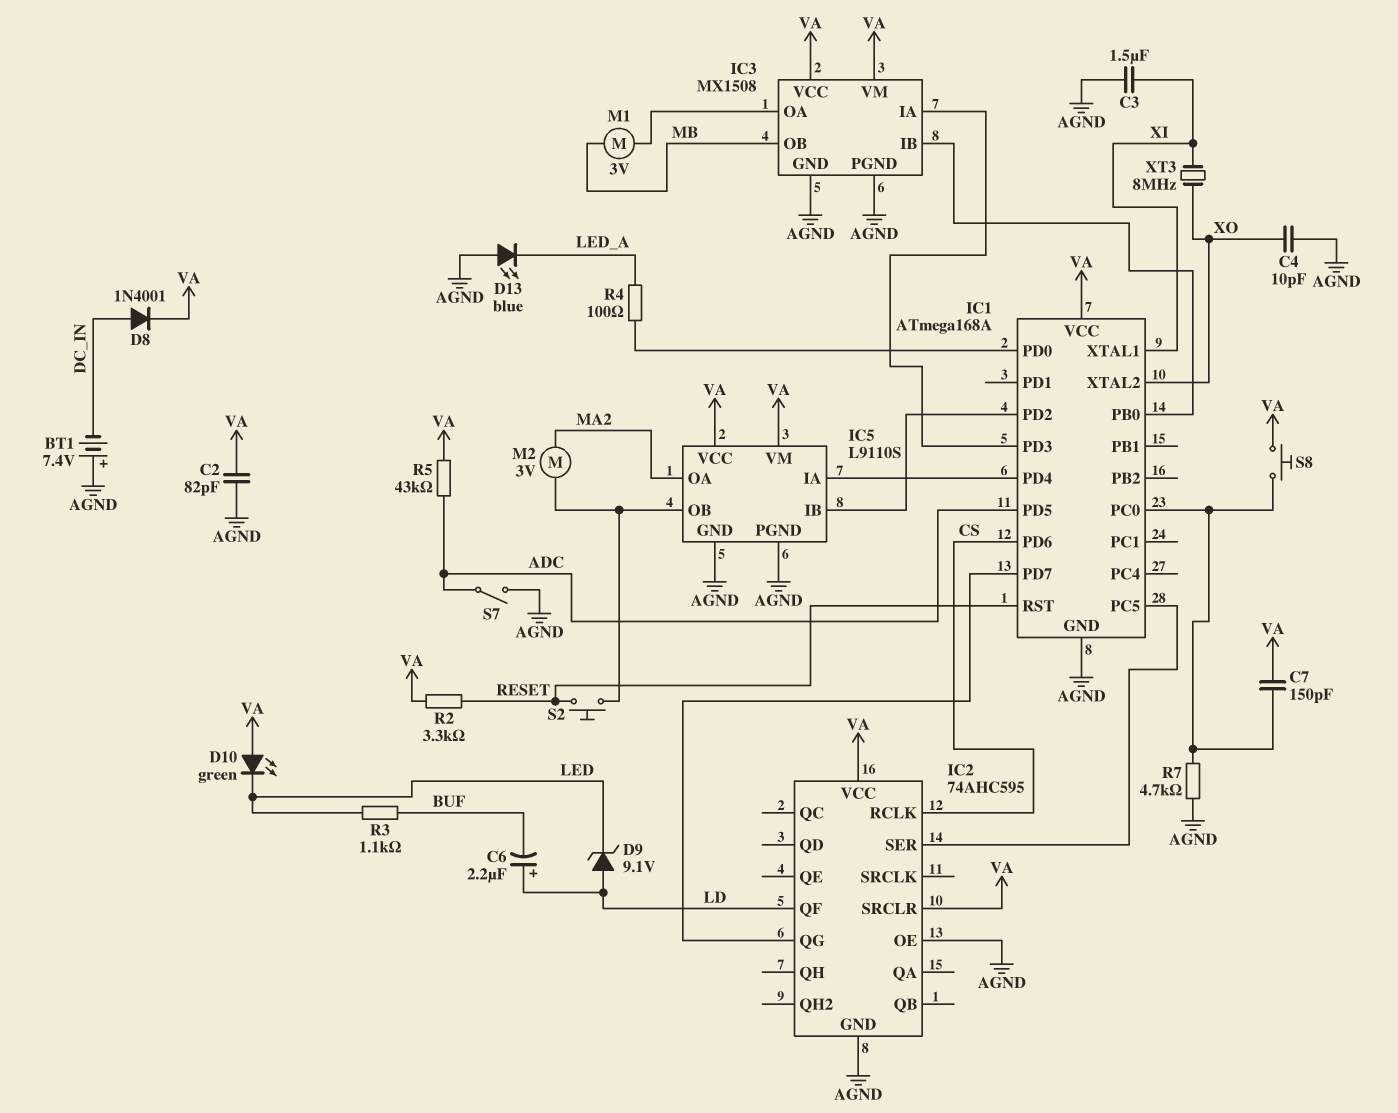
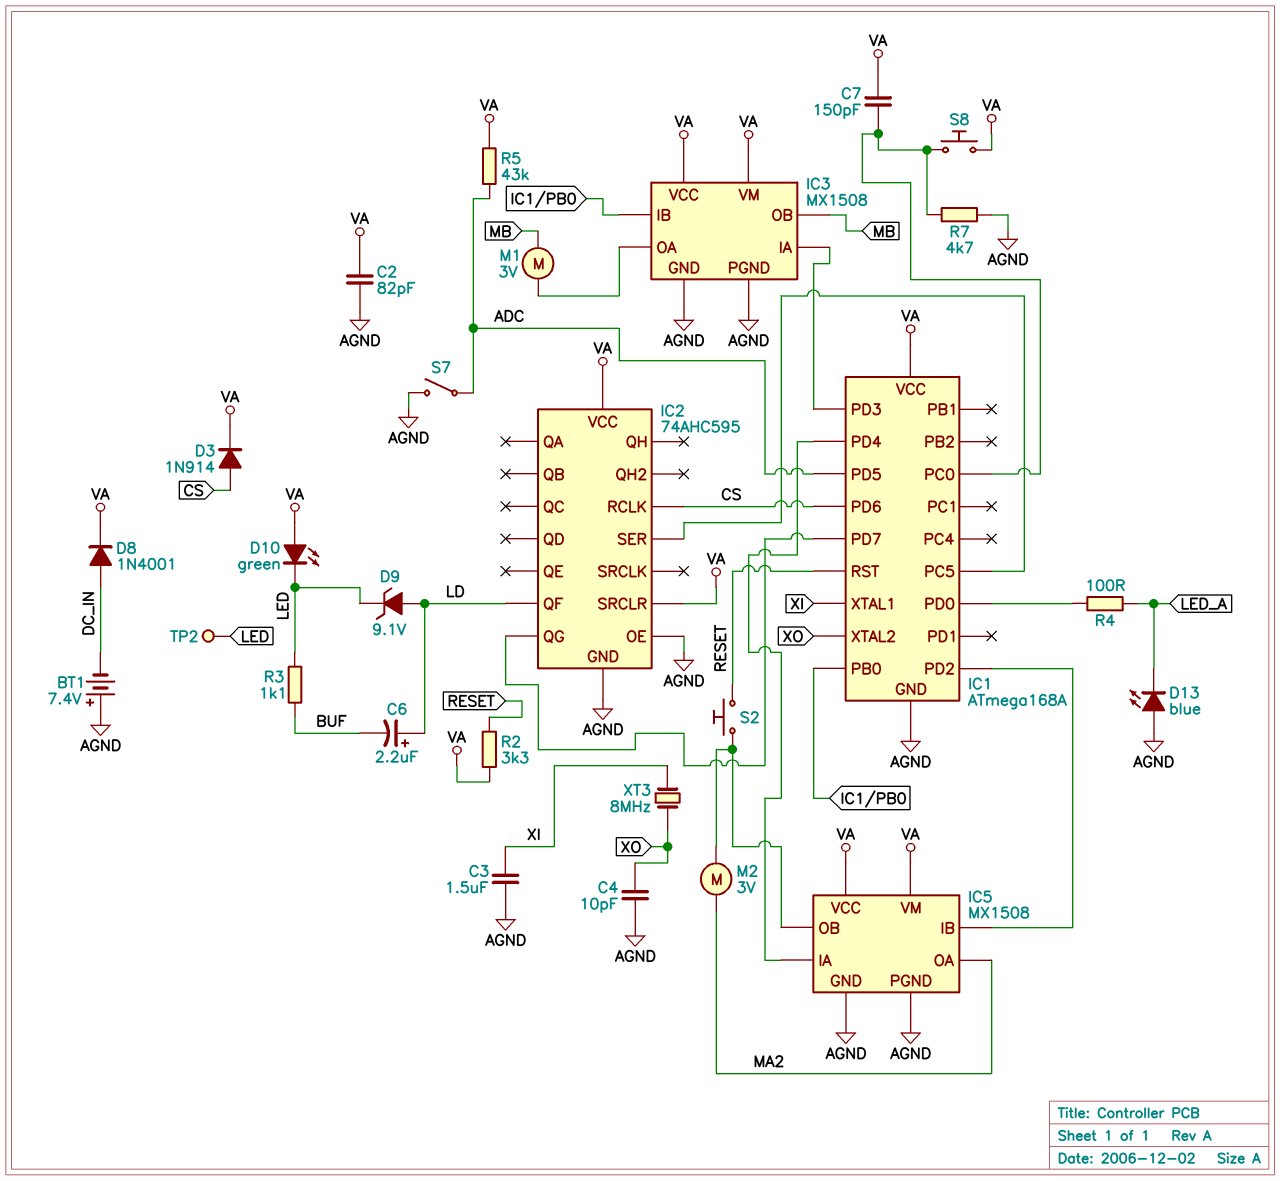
D3: none -> diode 1N914 (A CS, K VA)
IC5: L9110S -> MX1508
TP2: none -> test point (LED)

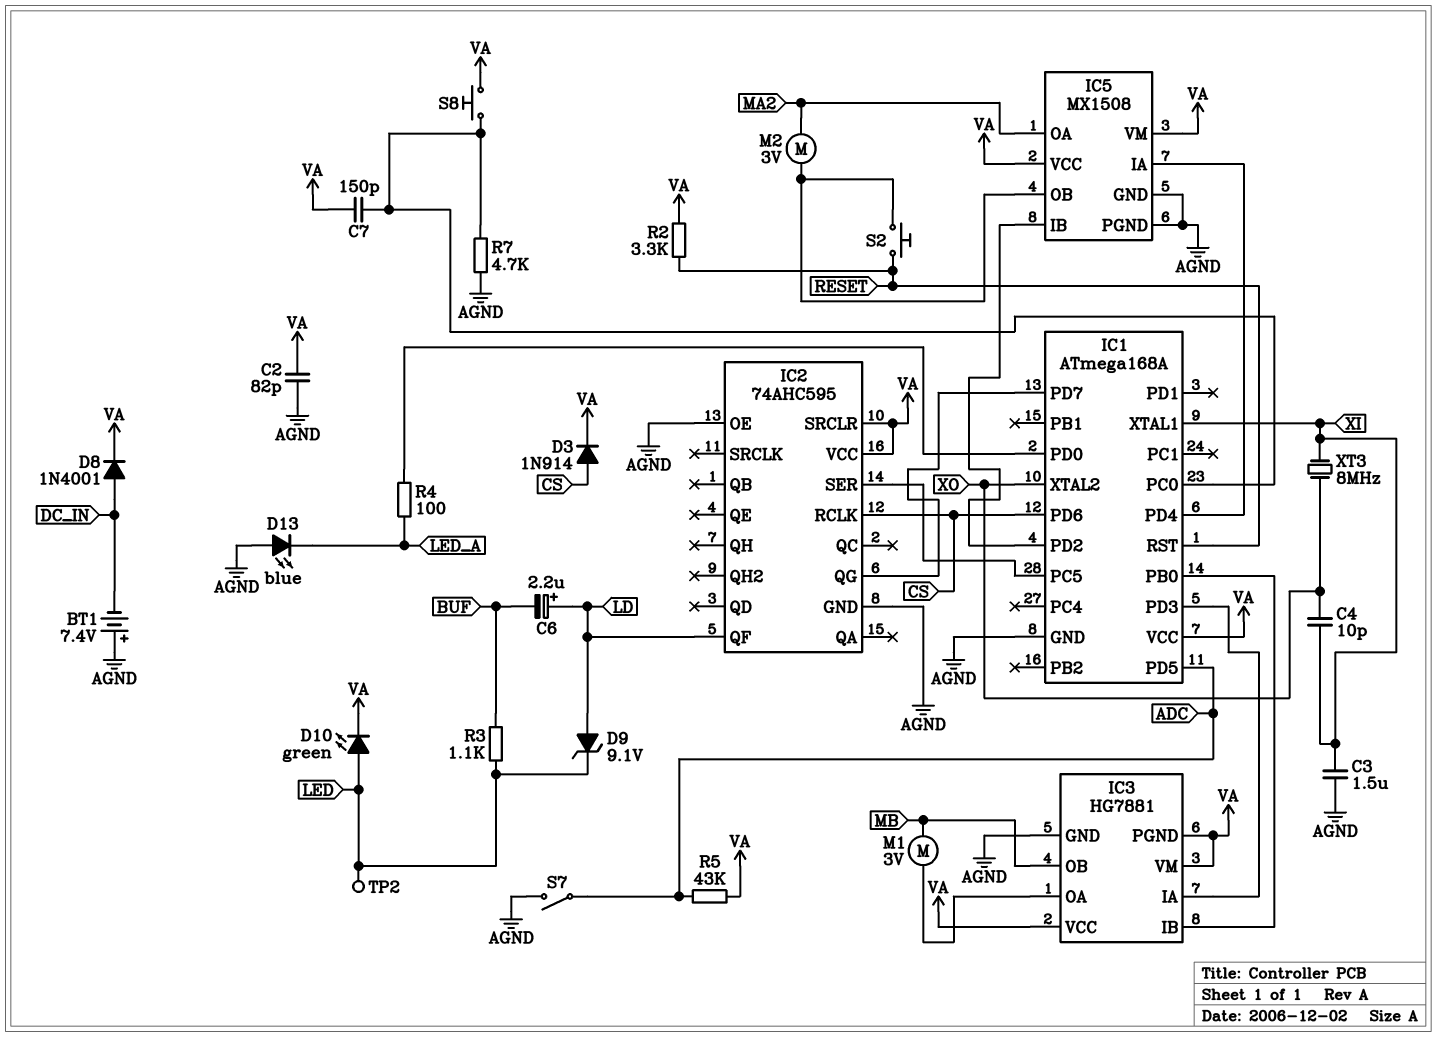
C4: 10pF (AGND, XO) -> 10pF (XI, XO)
D10: LED green (A VA, K LED) -> LED green (A LED, K VA)
IC3: MX1508 -> HG7881
IC3 pin PGND: AGND -> VA

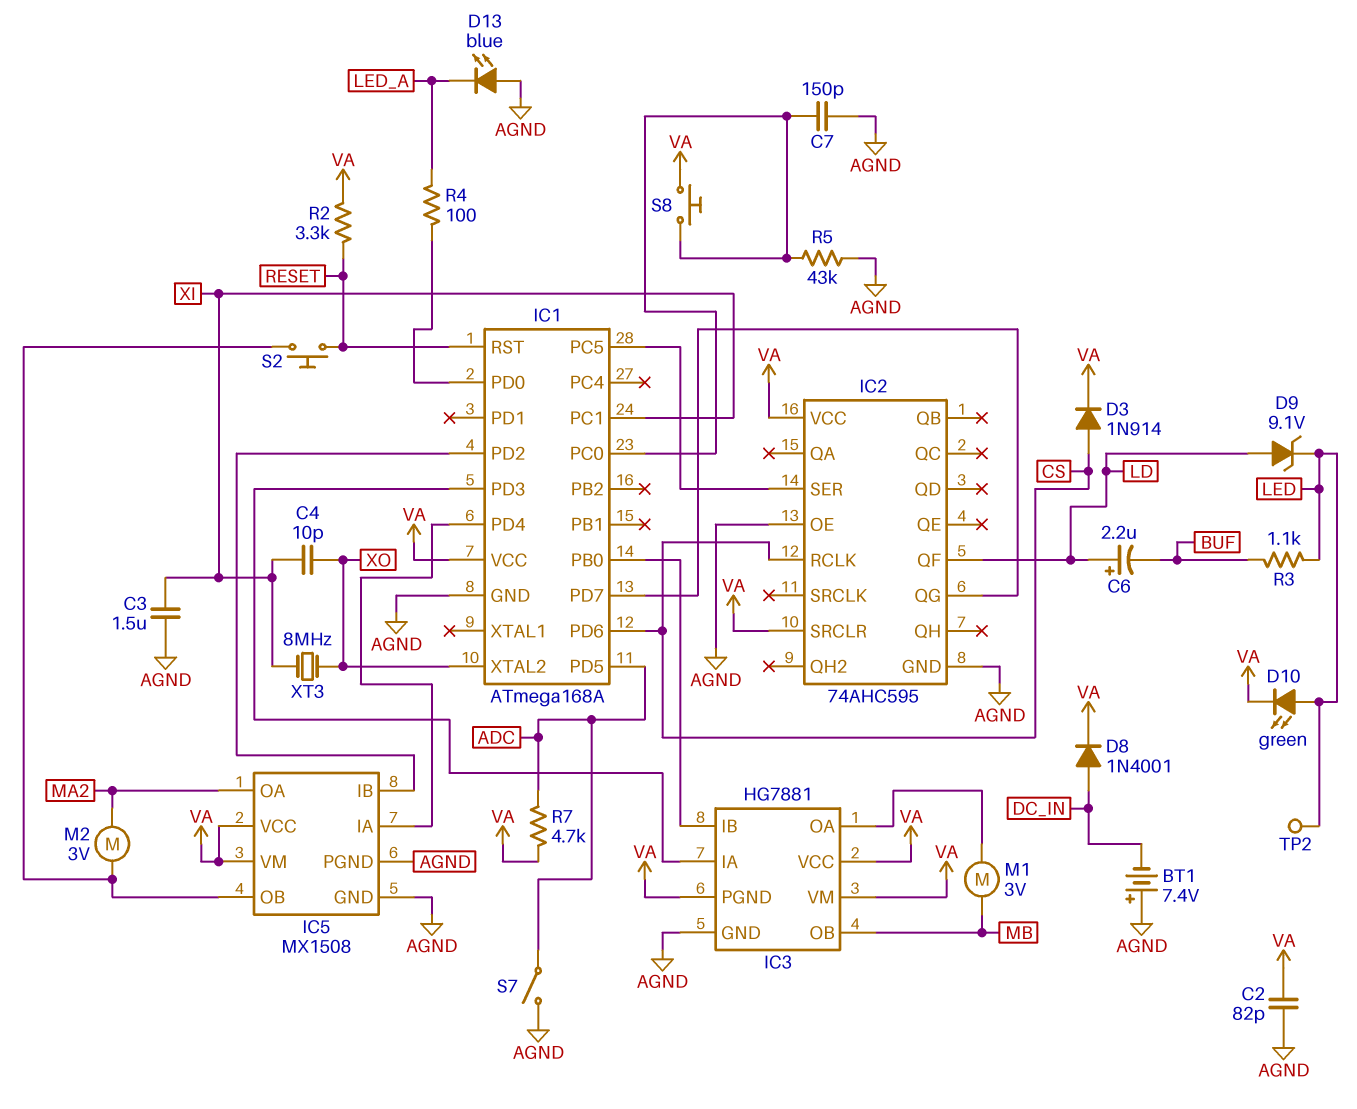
C7: 150pF (IC1/PC0, VA) -> 150pF (AGND, IC1/PC0)
IC1 pin PC1: none -> XI
IC1 pin XTAL1: XI -> none
R5: 43k (ADC, VA) -> 43k (AGND, IC1/PC0)
R7: 4.7k (AGND, IC1/PC0) -> 4.7k (ADC, VA)

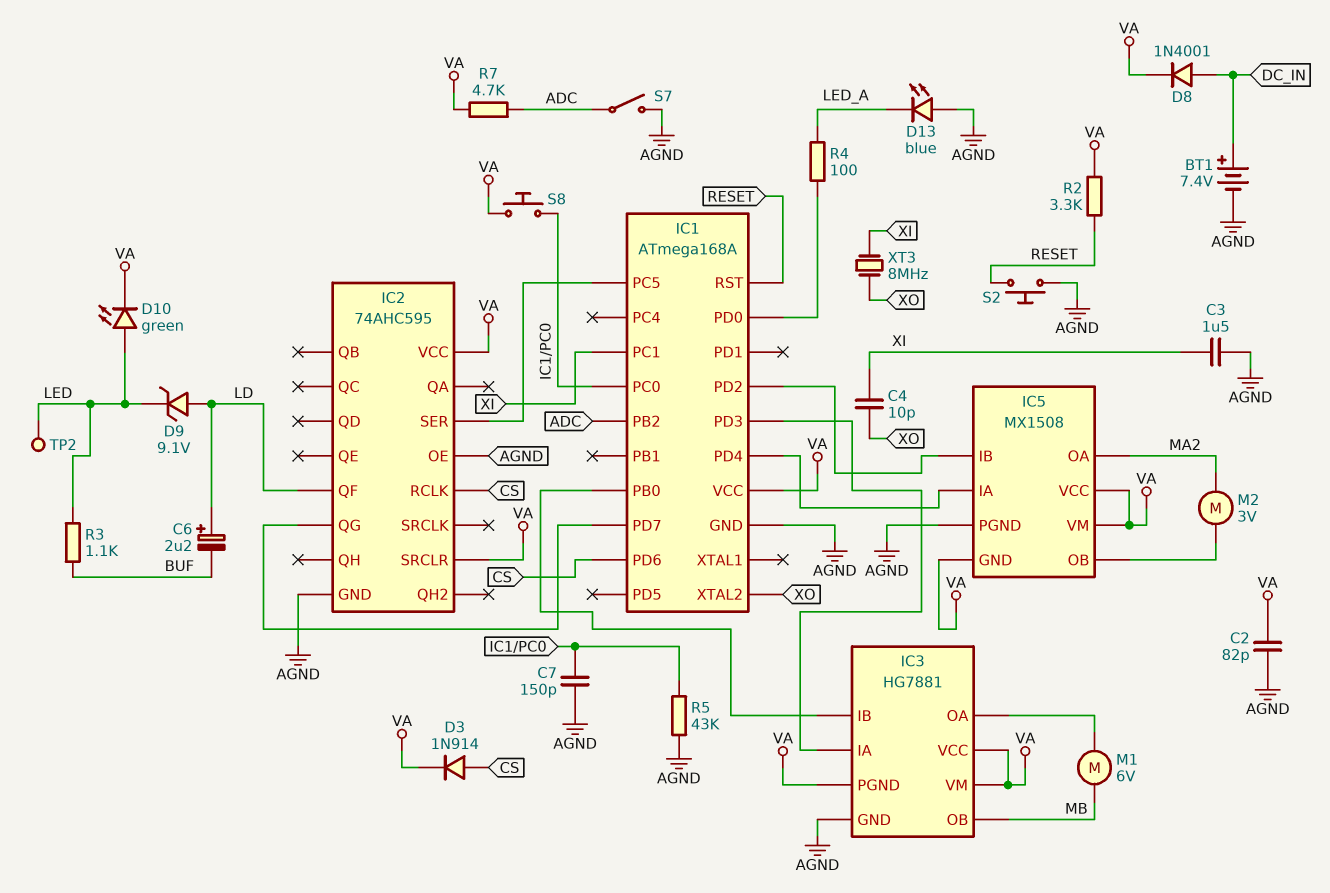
BT1: 7.4V (plus AGND, minus DC_IN) -> 7.4V (plus DC_IN, minus AGND)
IC1 pin PB2: none -> ADC
IC1 pin PD5: ADC -> none
IC5 pin GND: AGND -> VA
M1: motor 3V (IC3/OA, MB) -> motor 6V (IC3/OA, MB)
S2: button (IC5/OB, RESET) -> button (AGND, RESET)

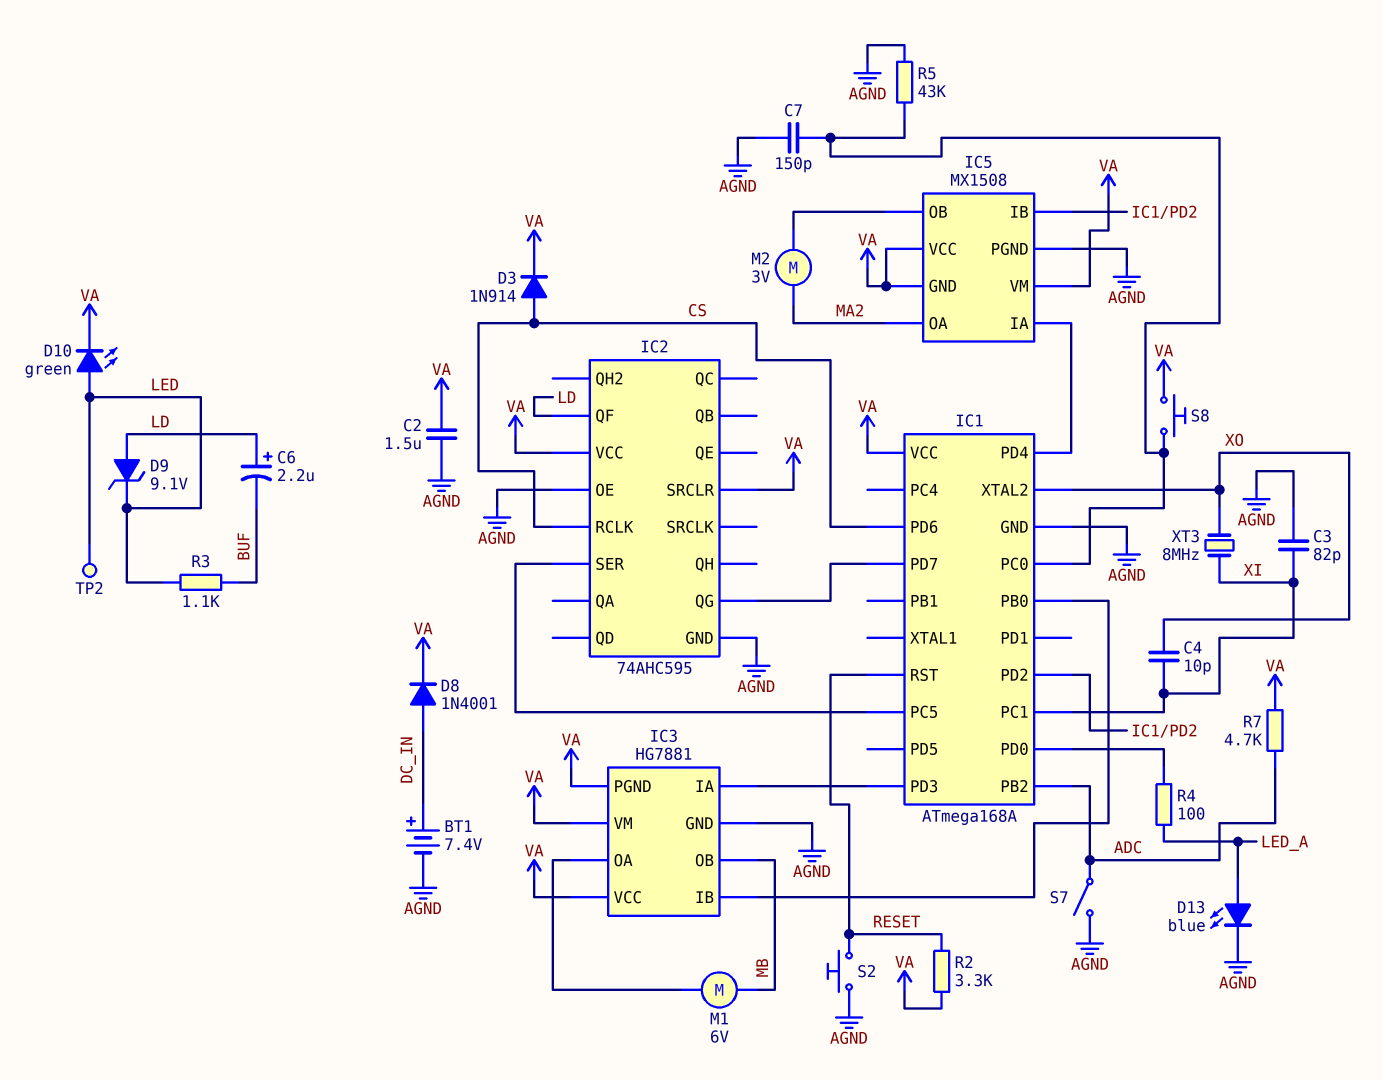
C2: 82pF (AGND, VA) -> 1.5uF (AGND, VA)
C3: 1.5uF (AGND, XI) -> 82pF (AGND, XI)
D13: LED blue (A AGND, K LED_A) -> LED blue (A LED_A, K AGND)

